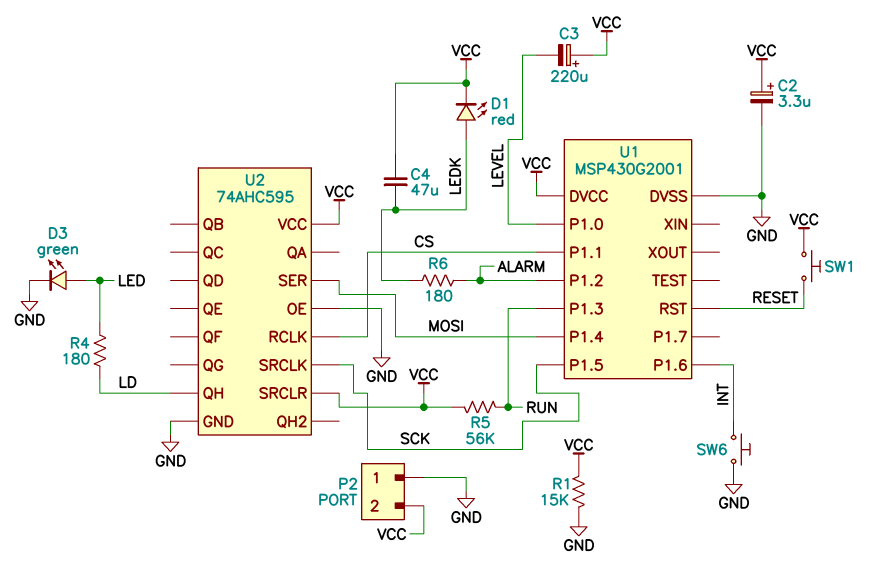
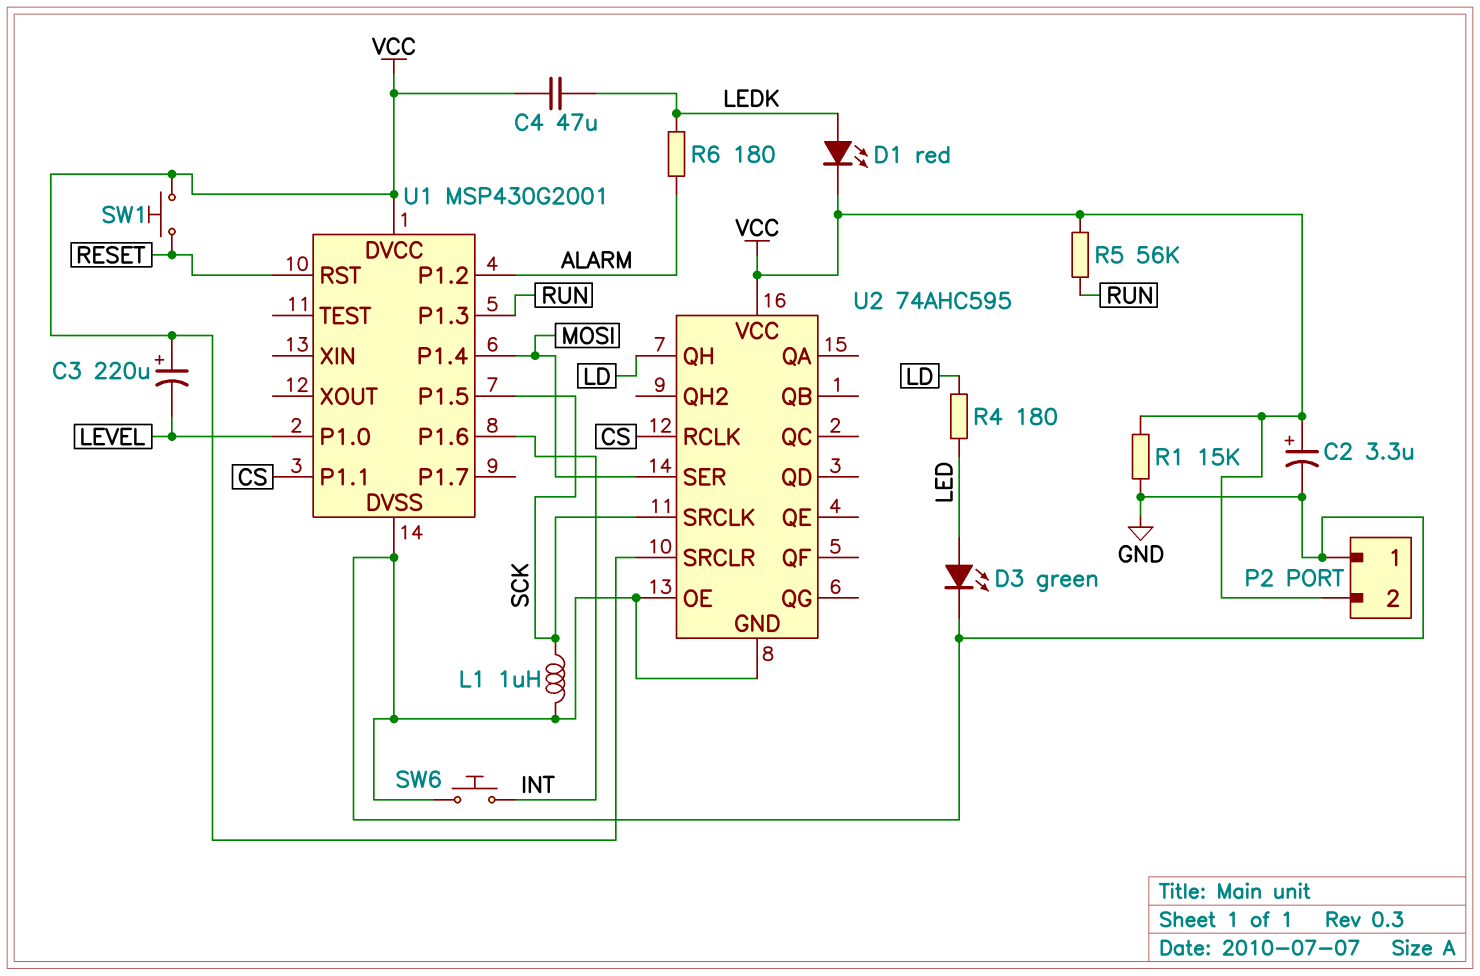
L1: none -> 1uH (GND, SCK)

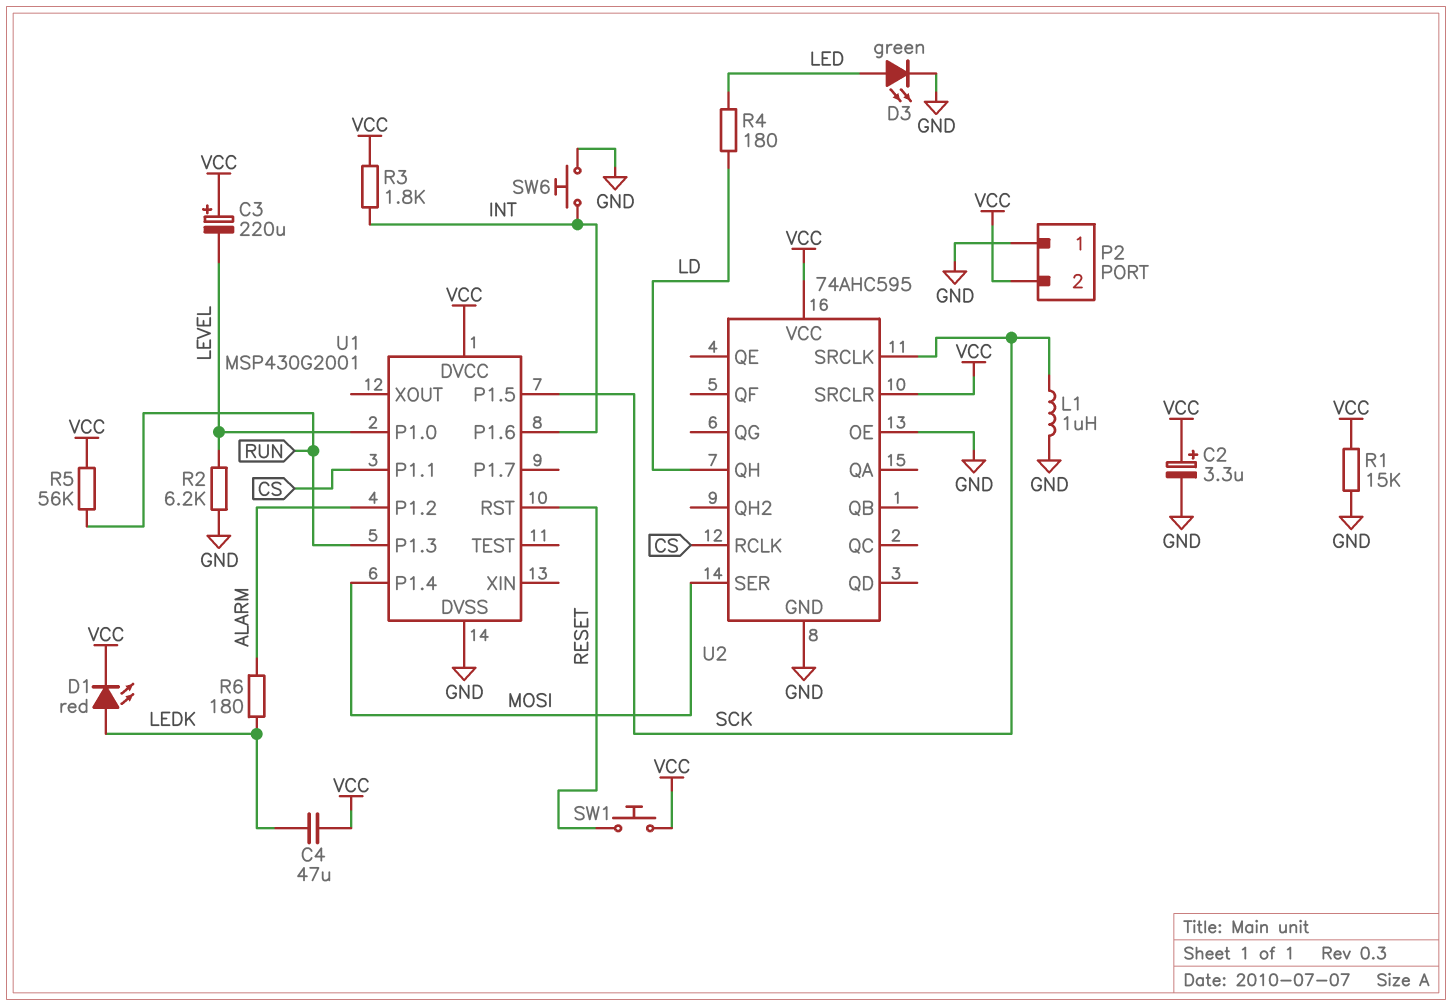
R2: none -> 6.2k (GND, LEVEL)
R3: none -> 1.8k (INT, VCC)

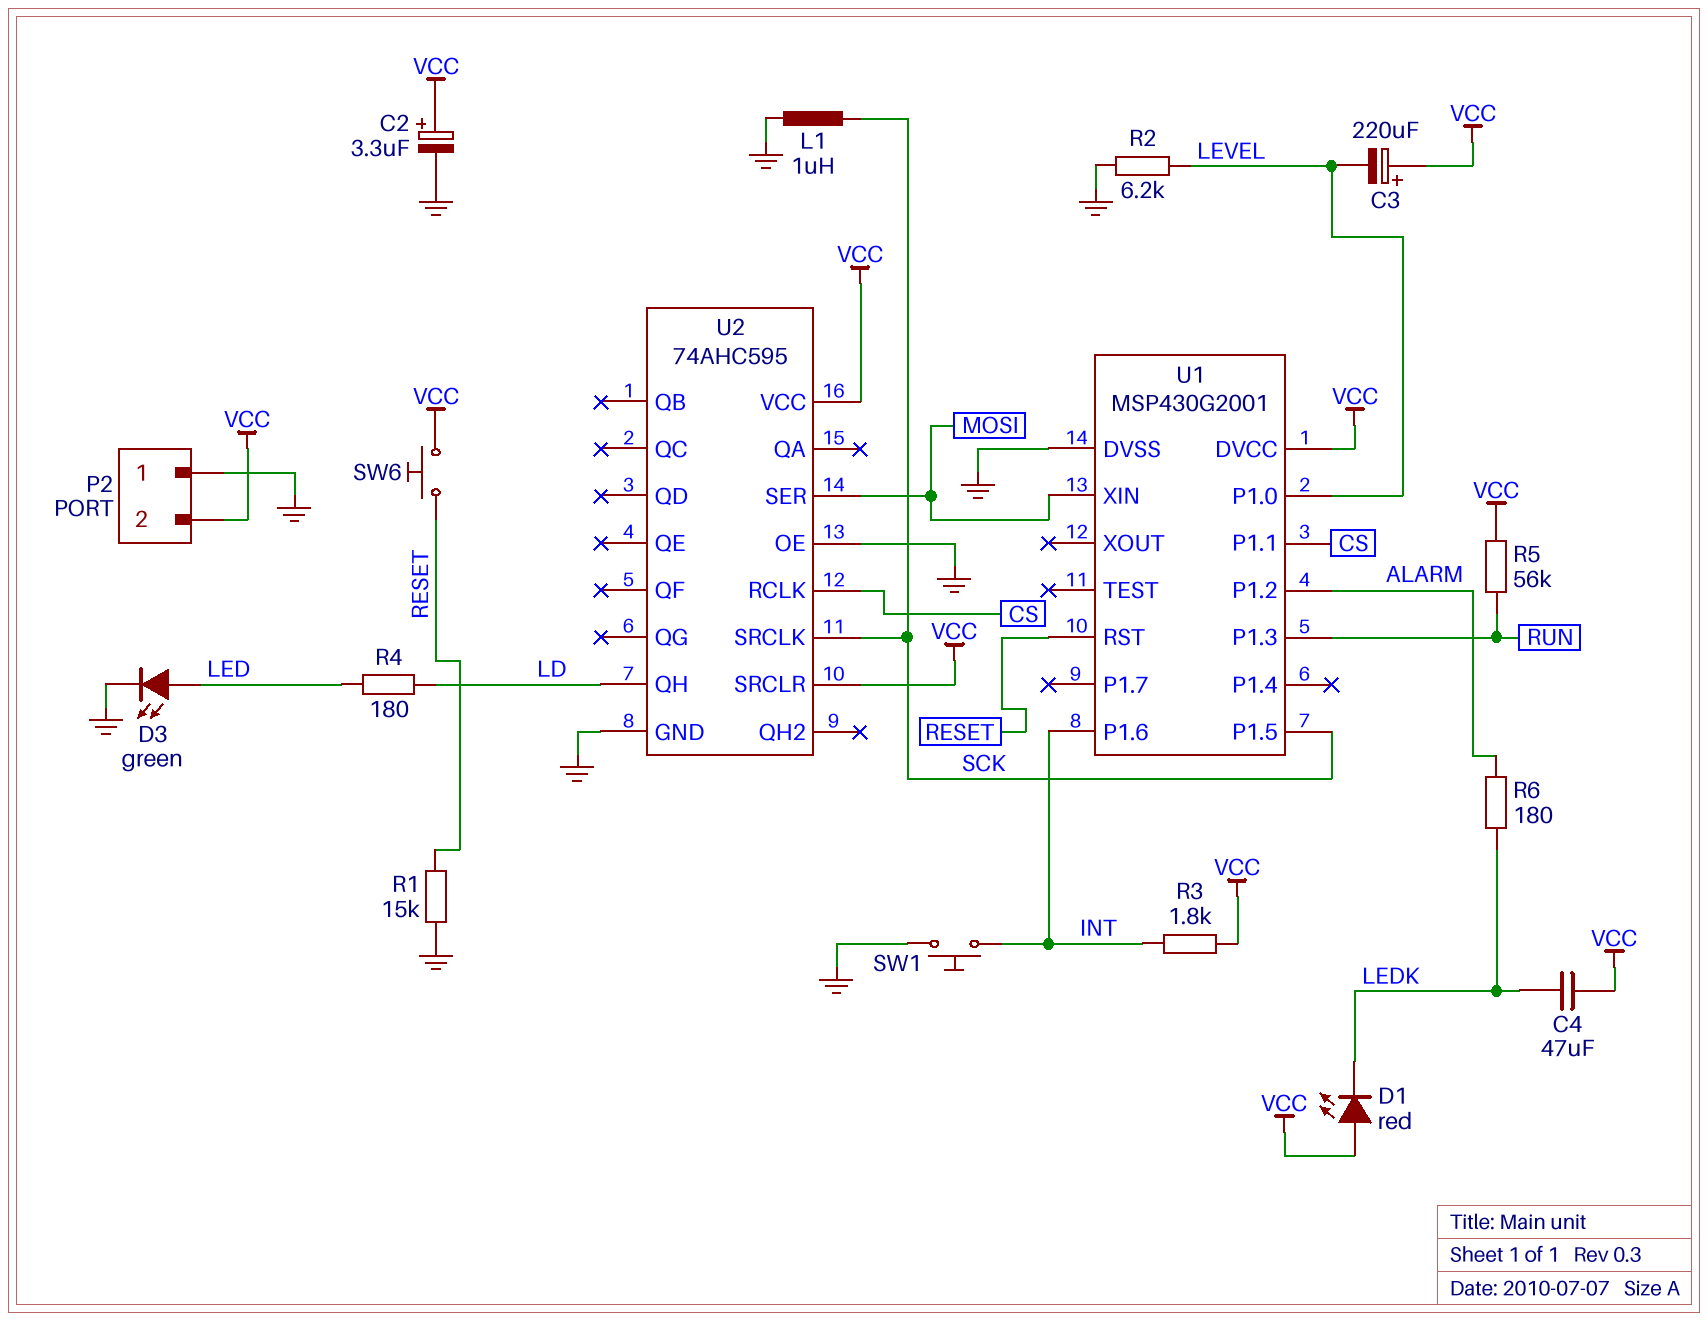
D1: LED red (A LEDK, K VCC) -> LED red (A VCC, K LEDK)
R1: 15k (GND, VCC) -> 15k (GND, RESET)
SW1: button (RESET, VCC) -> button (GND, INT)
SW6: button (GND, INT) -> button (RESET, VCC)
U1 pin P1.4: MOSI -> none
U1 pin XIN: none -> MOSI

